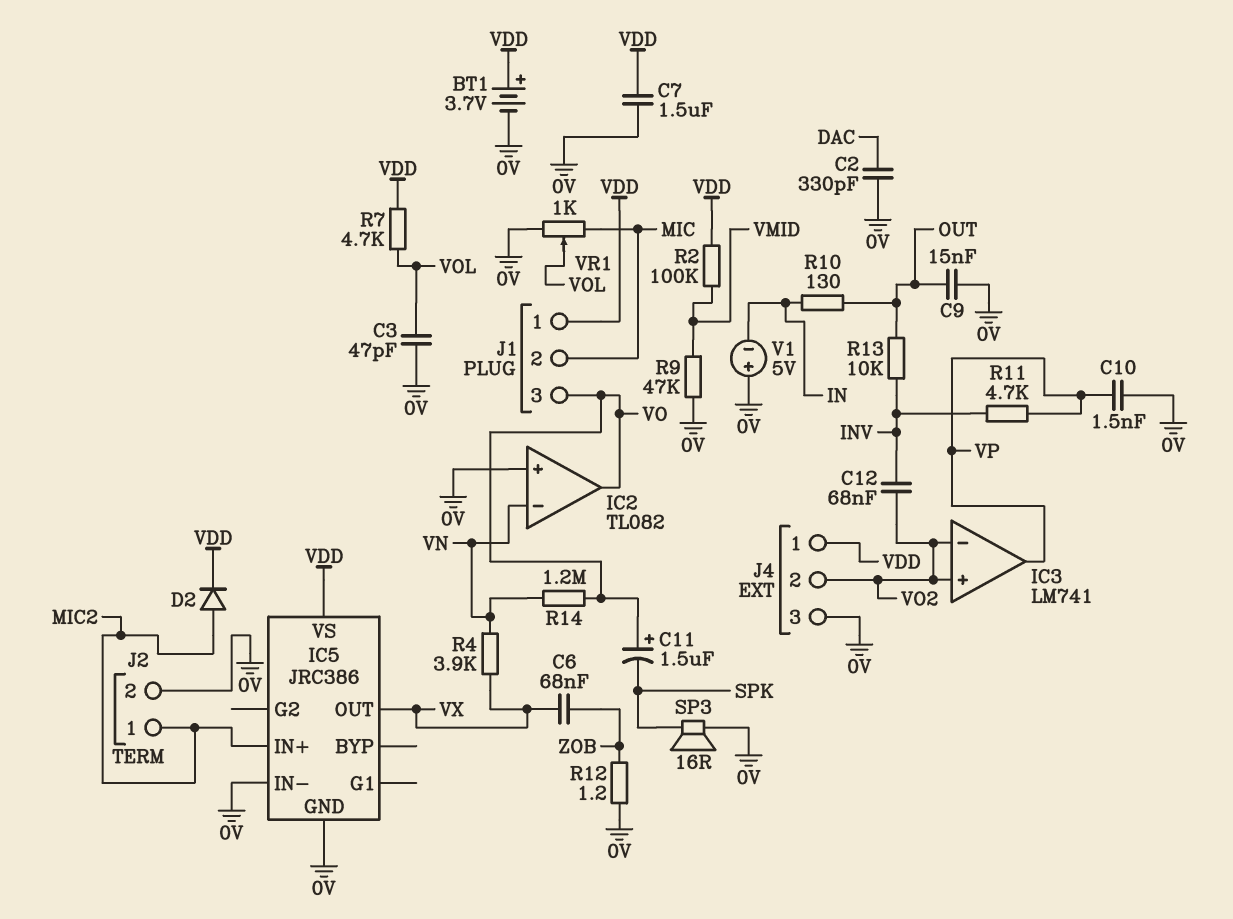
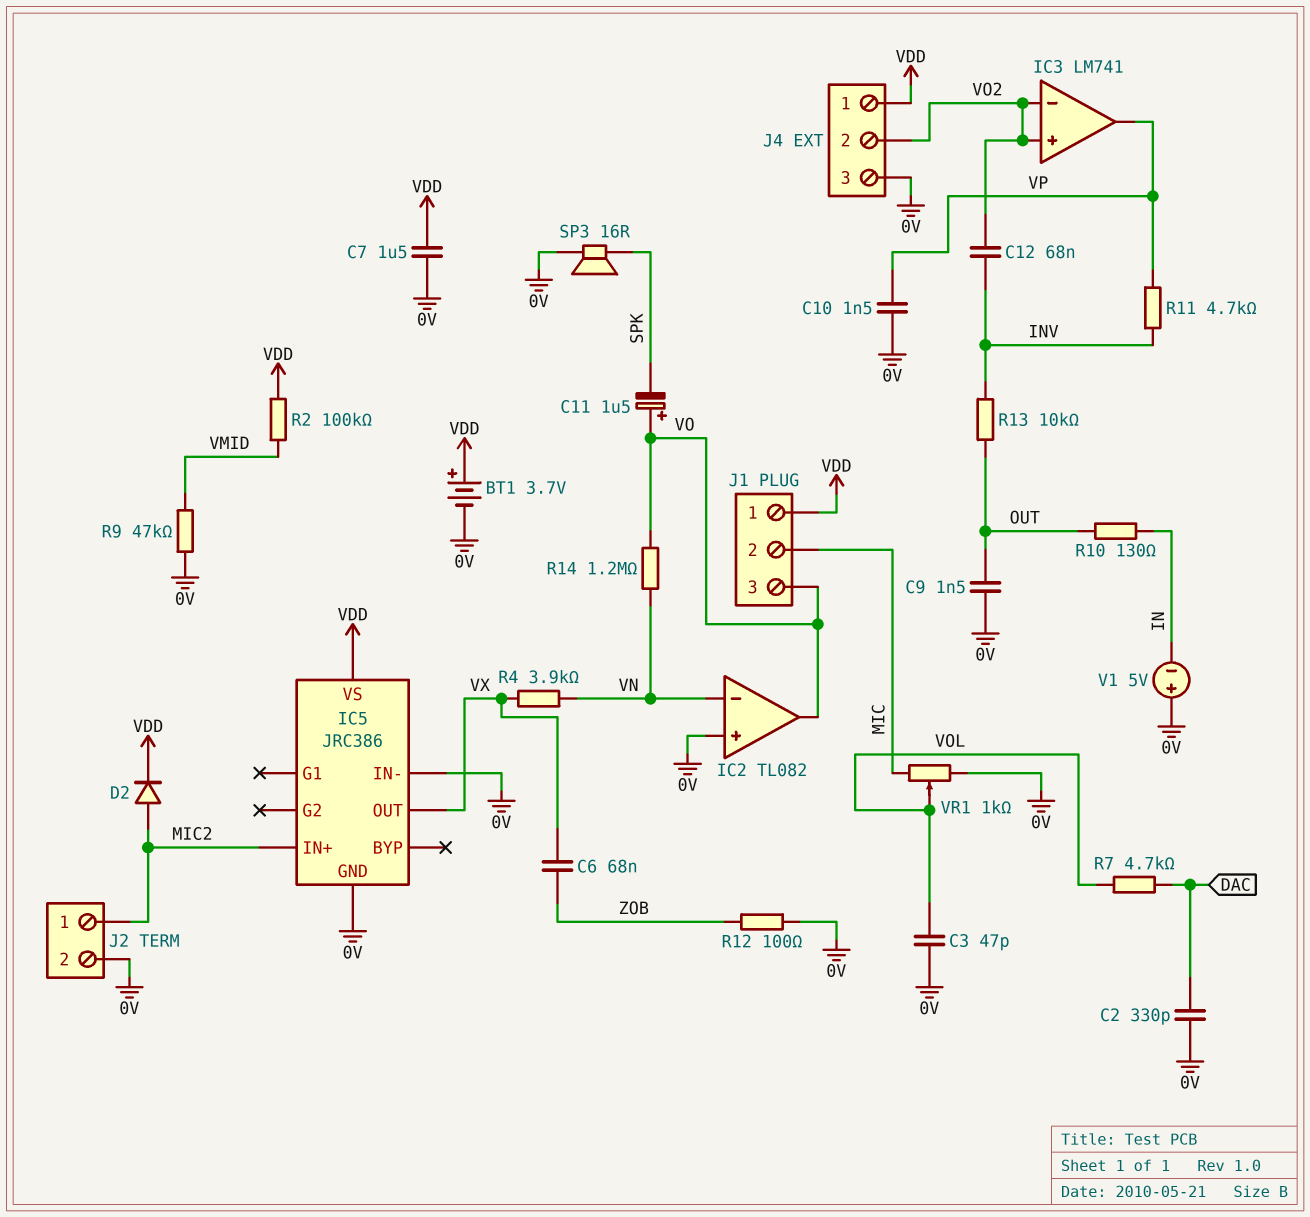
C9: 15nF (0V, OUT) -> 1.5nF (0V, OUT)
R7: 4.7k (VDD, VOL) -> 4.7k (DAC, VOL)
R12: 1.2 (0V, ZOB) -> 100 (0V, ZOB)

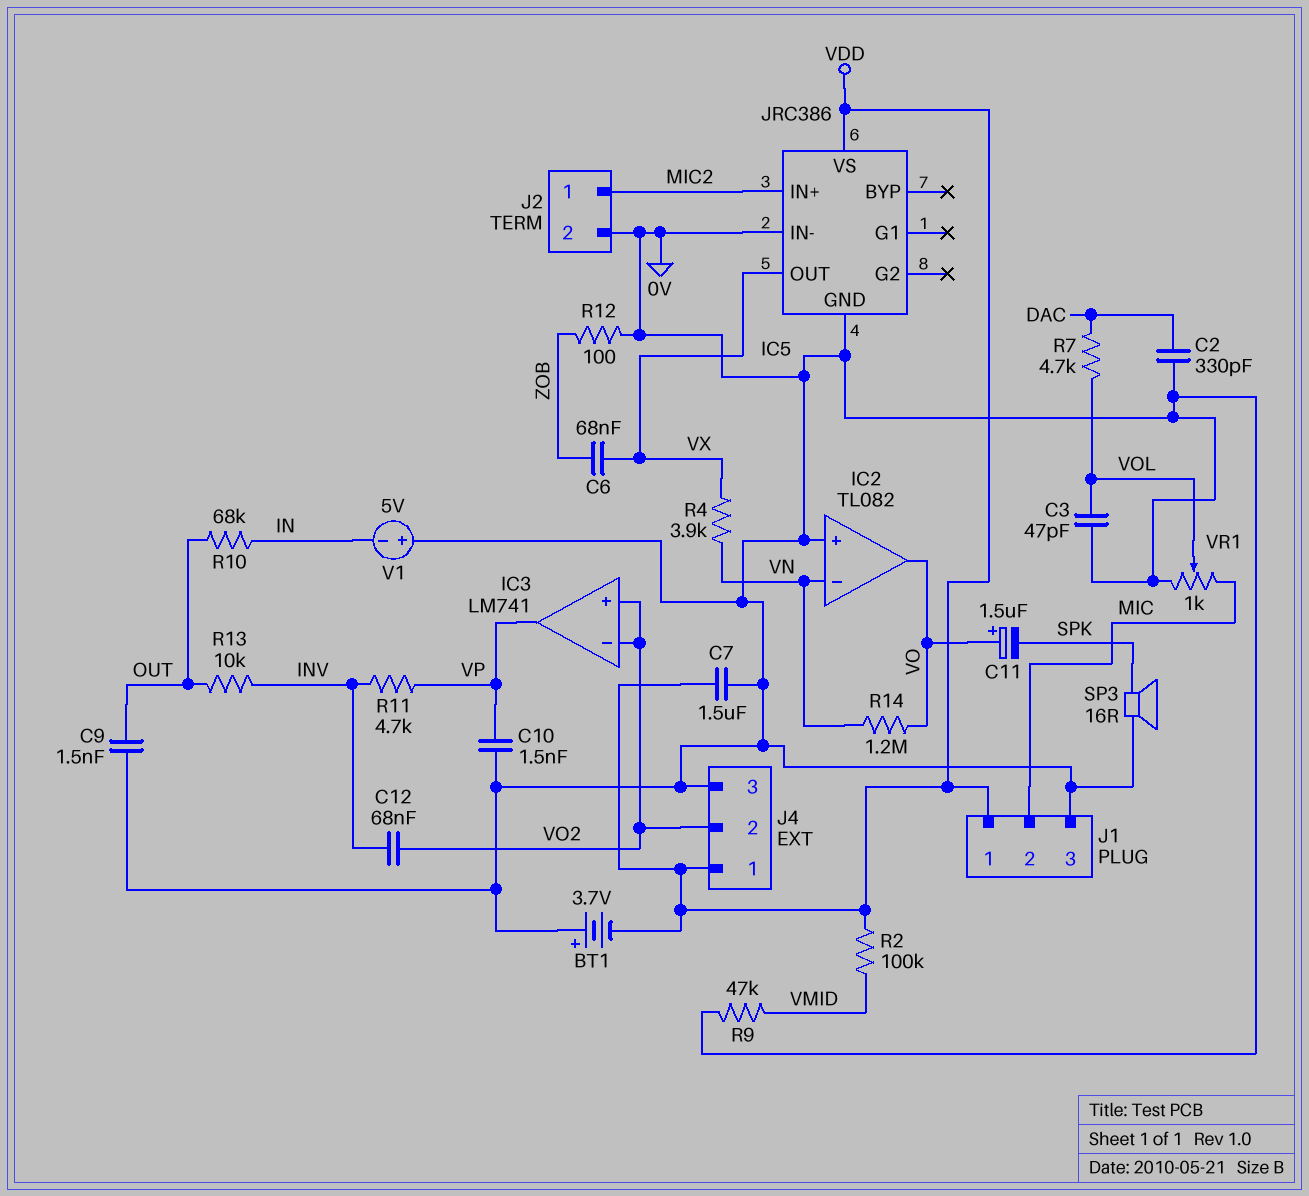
BT1: 3.7V (plus VDD, minus 0V) -> 3.7V (plus 0V, minus VDD)
D2: diode (A MIC2, K VDD) -> none
J1 pin 3: VO -> 0V
R10: 130 (IN, OUT) -> 68k (IN, OUT)

